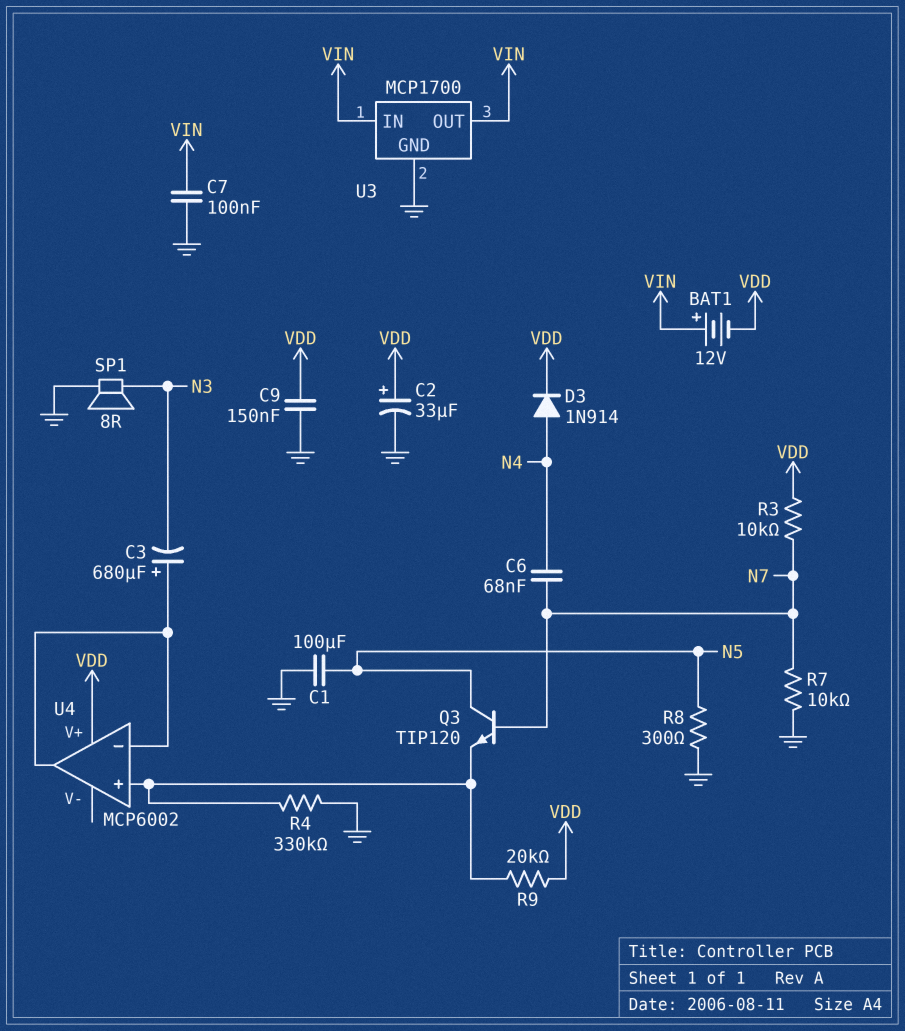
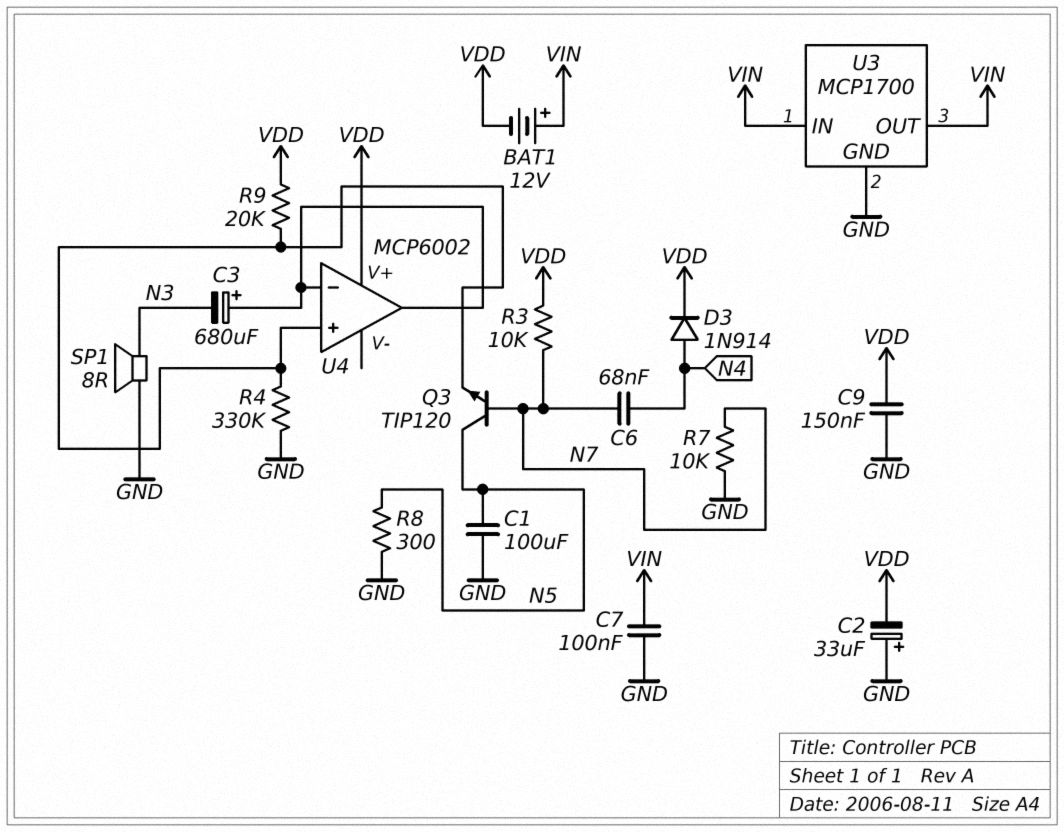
C2: 33uF (plus VDD, minus GND) -> 33uF (plus GND, minus VDD)

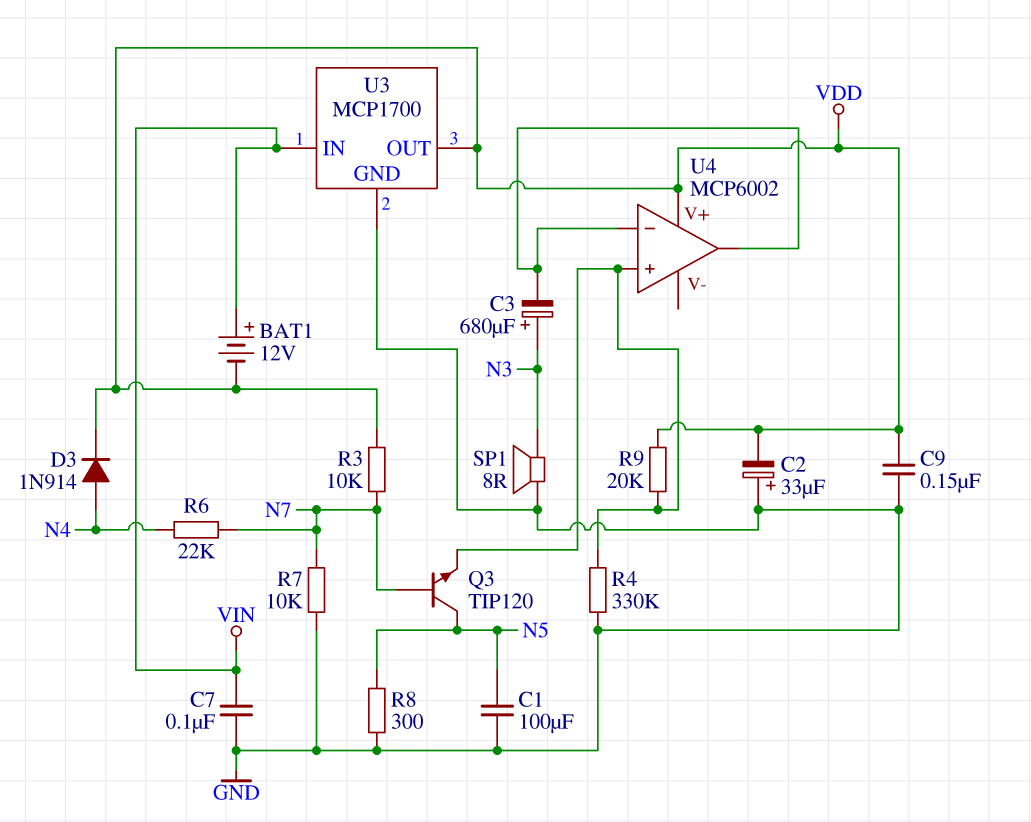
C3: 680uF (plus U4/in-, minus N3) -> 680uF (plus N3, minus U4/in-)
C6: 68nF (N4, N7) -> none
R6: none -> 22k (N4, N7)
U3 pin OUT: VIN -> VDD

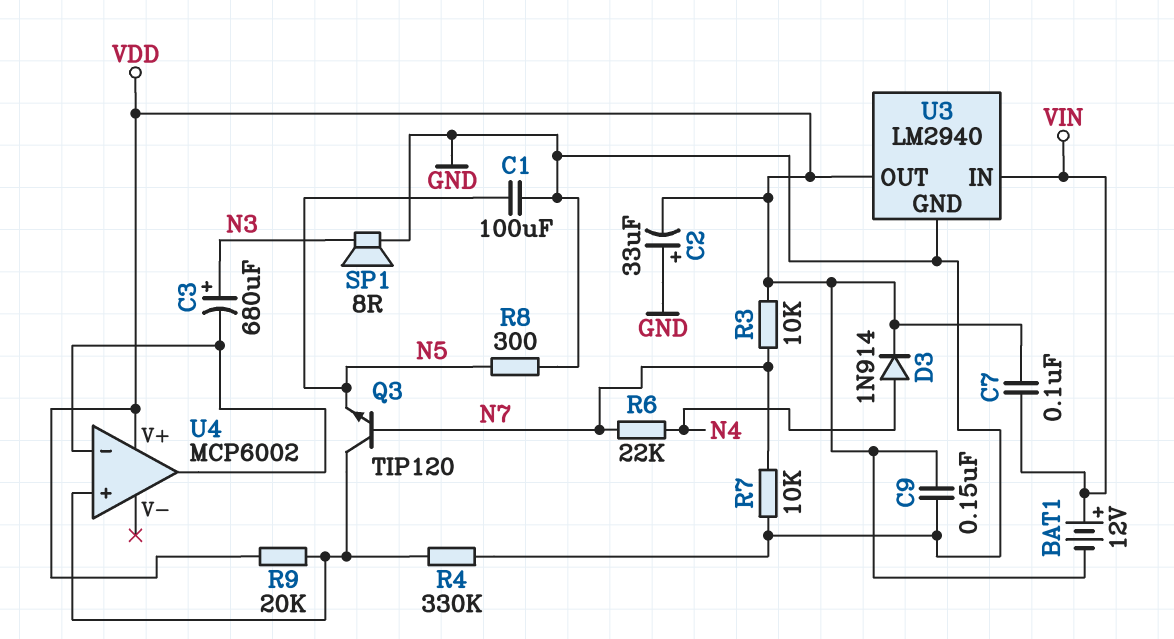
C7: 100nF (GND, VIN) -> 100nF (VDD, VIN)
Q3: NPN TIP120 (B N7, C N5, E U4/in+) -> NPN TIP120 (B N7, C U4/in+, E N5)
U3: MCP1700 -> LM2940

